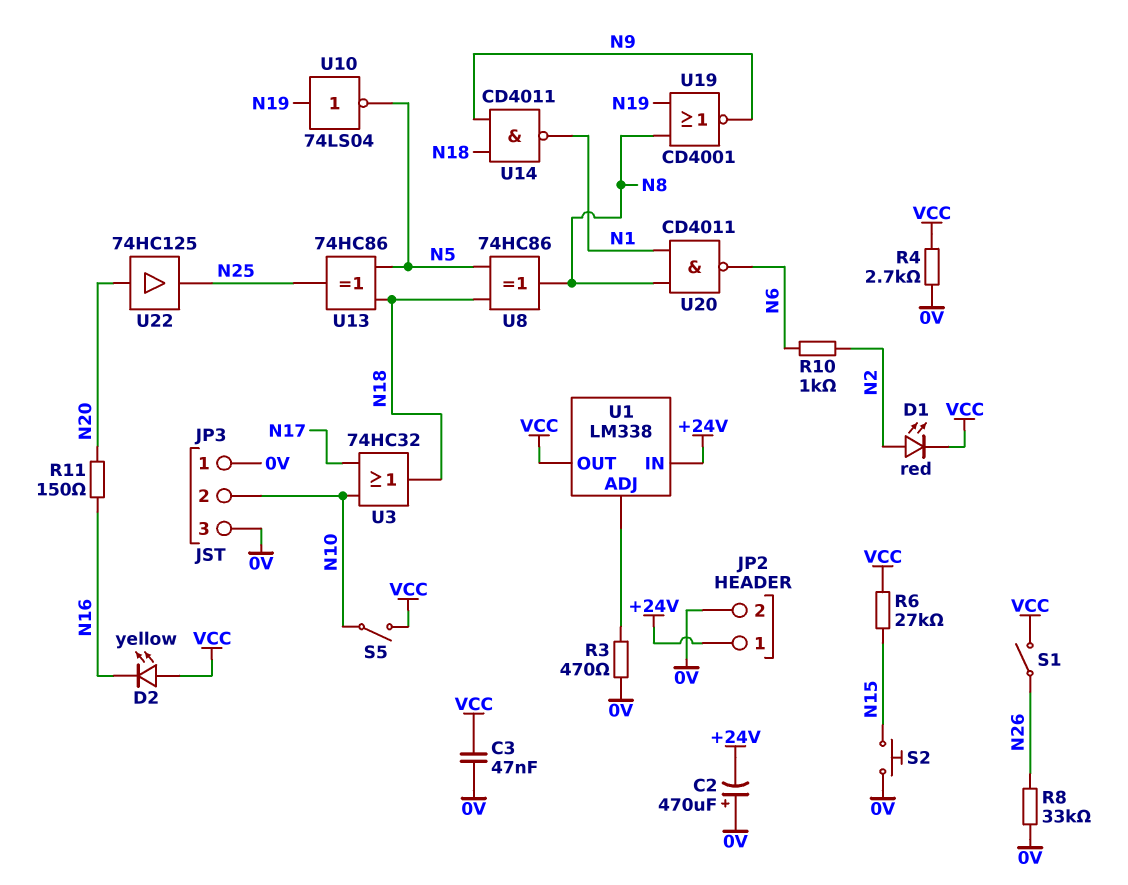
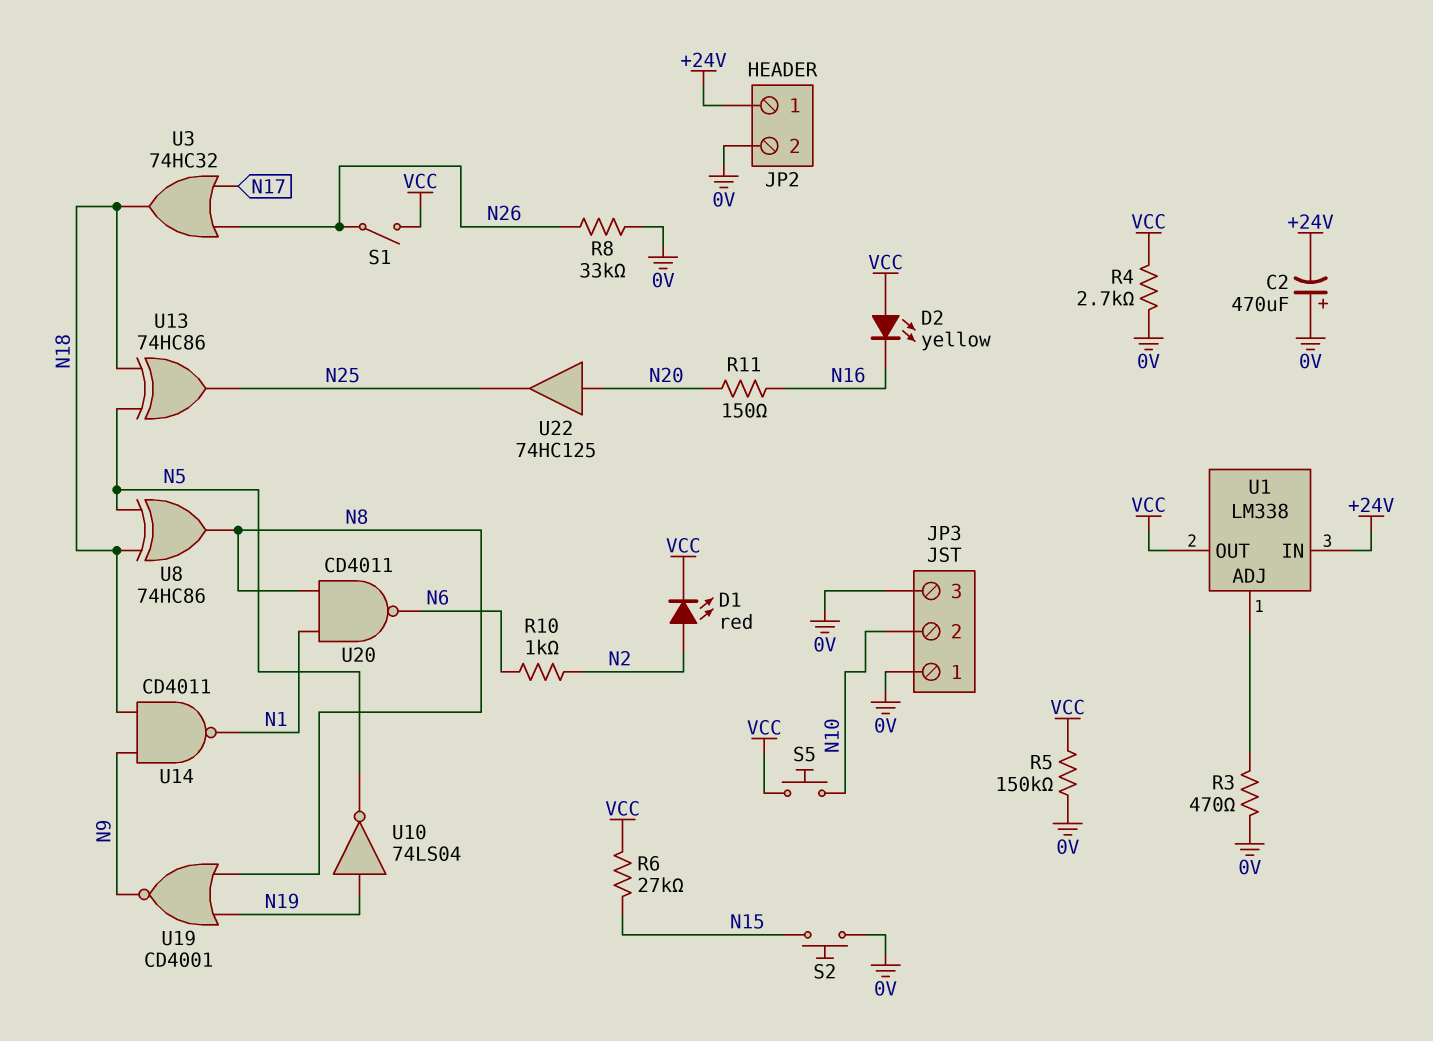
C3: 47nF (0V, VCC) -> none
R5: none -> 150k (0V, VCC)
S5: switch (N10, VCC) -> button (N10, VCC)
U3: OR 74HC32 (in N10, in N17, out N18) -> OR 74HC32 (in N17, in N26, out N18)

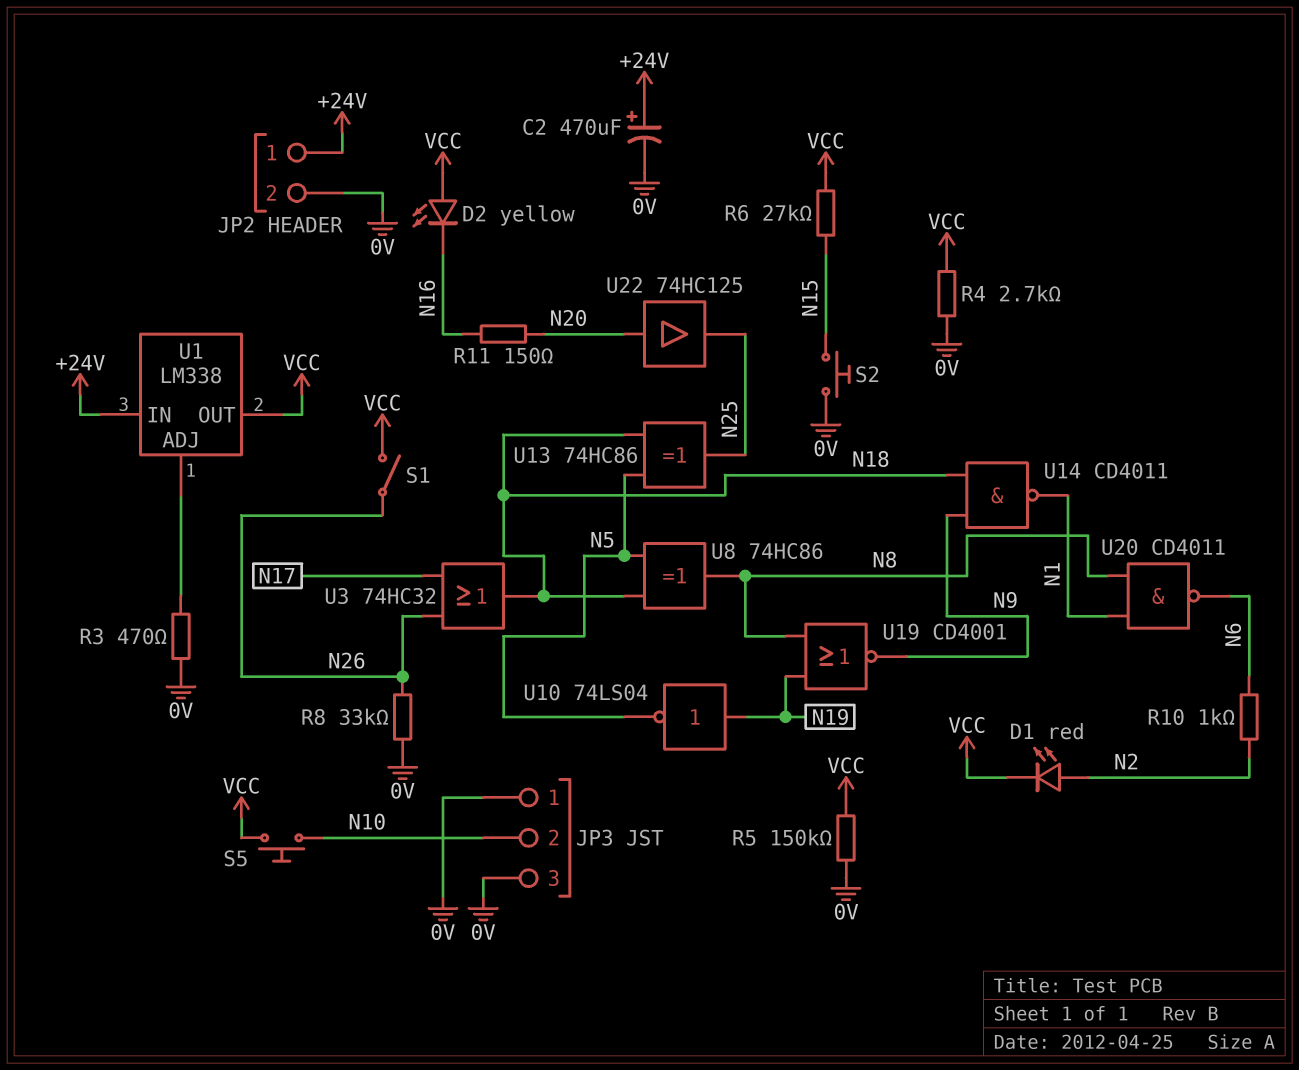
C2: 470uF (plus 0V, minus +24V) -> 470uF (plus +24V, minus 0V)

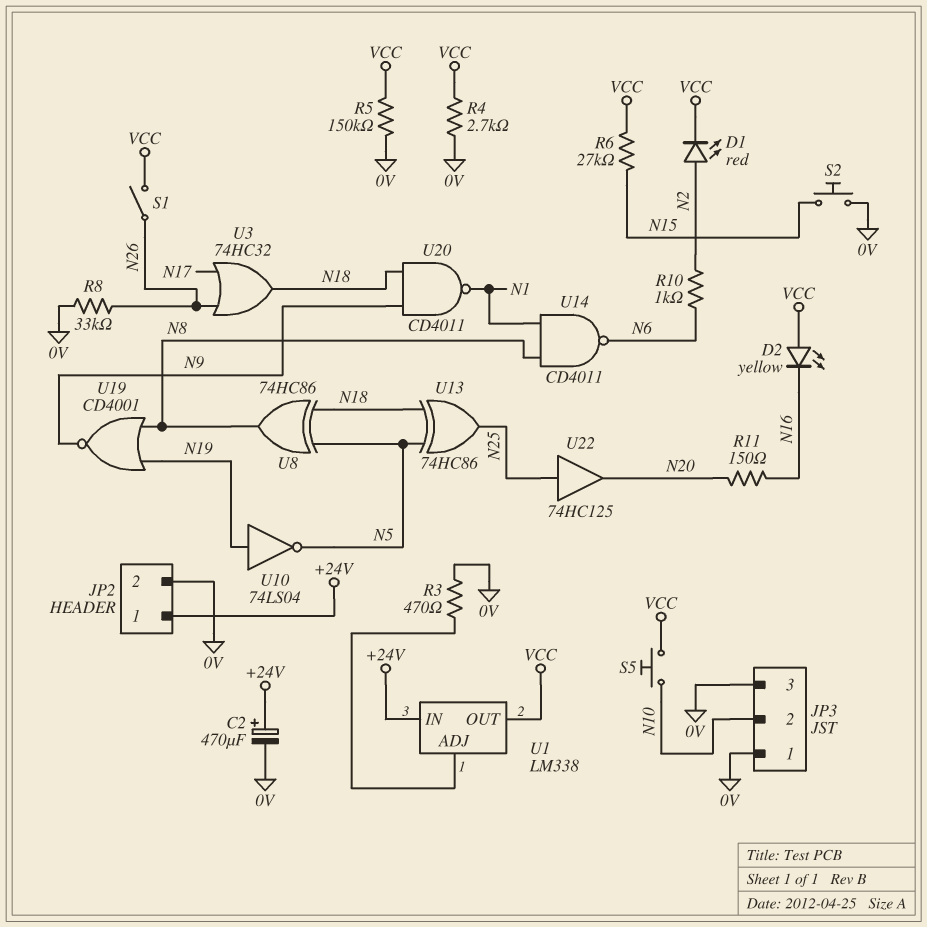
U14: NAND CD4011 (in N9, in N18, out N1) -> NAND CD4011 (in N1, in N8, out N6)
U20: NAND CD4011 (in N1, in N8, out N6) -> NAND CD4011 (in N9, in N18, out N1)
U22: buffer 74HC125 (in N20, out N25) -> buffer 74HC125 (in N25, out N20)

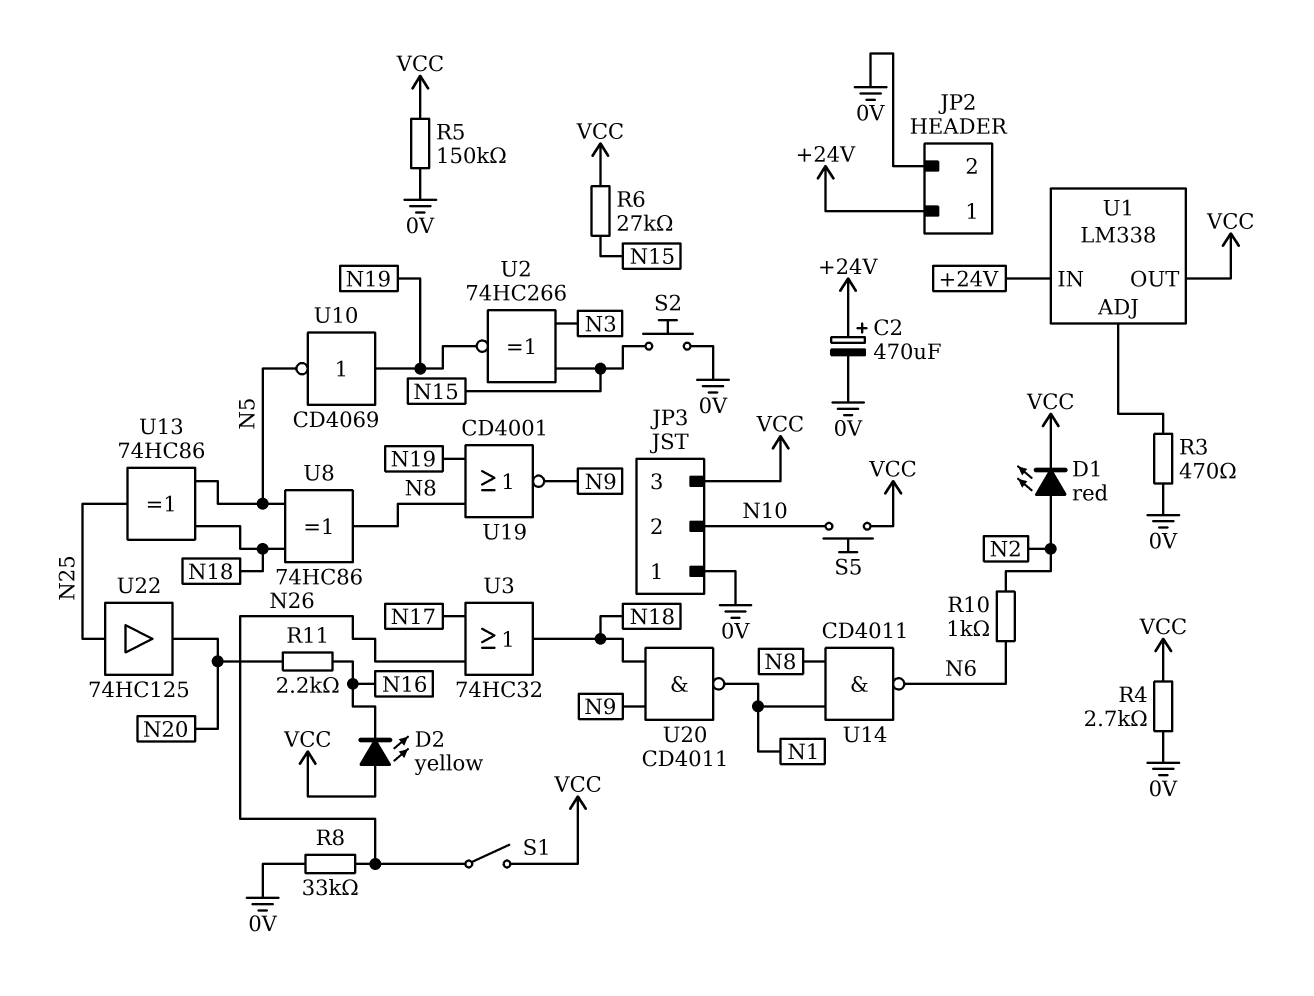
JP3 pin 3: 0V -> VCC
R11: 150 (N16, N20) -> 2.2k (N16, N20)
U2: none -> XNOR 74HC266 (in N3, in N15, out N19)
U10: NOT 74LS04 (in N19, out N5) -> NOT CD4069 (in N19, out N5)

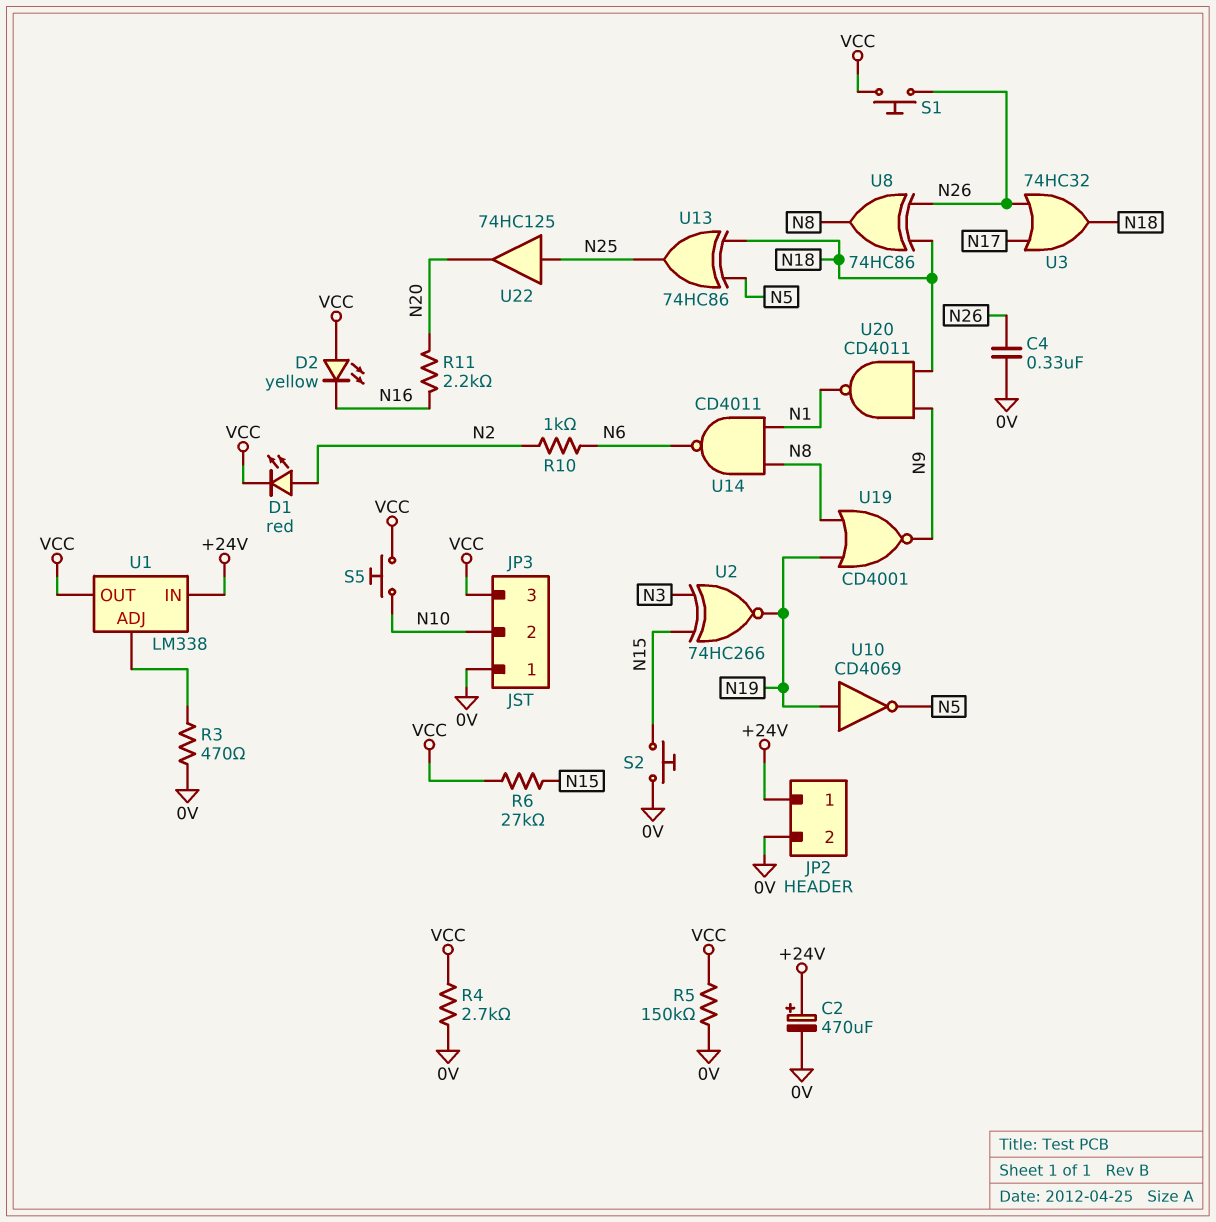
C4: none -> 330nF (0V, N26)
R8: 33k (0V, N26) -> none
S1: switch (N26, VCC) -> button (N26, VCC)
U8: XOR 74HC86 (in N5, in N18, out N8) -> XOR 74HC86 (in N18, in N26, out N8)

